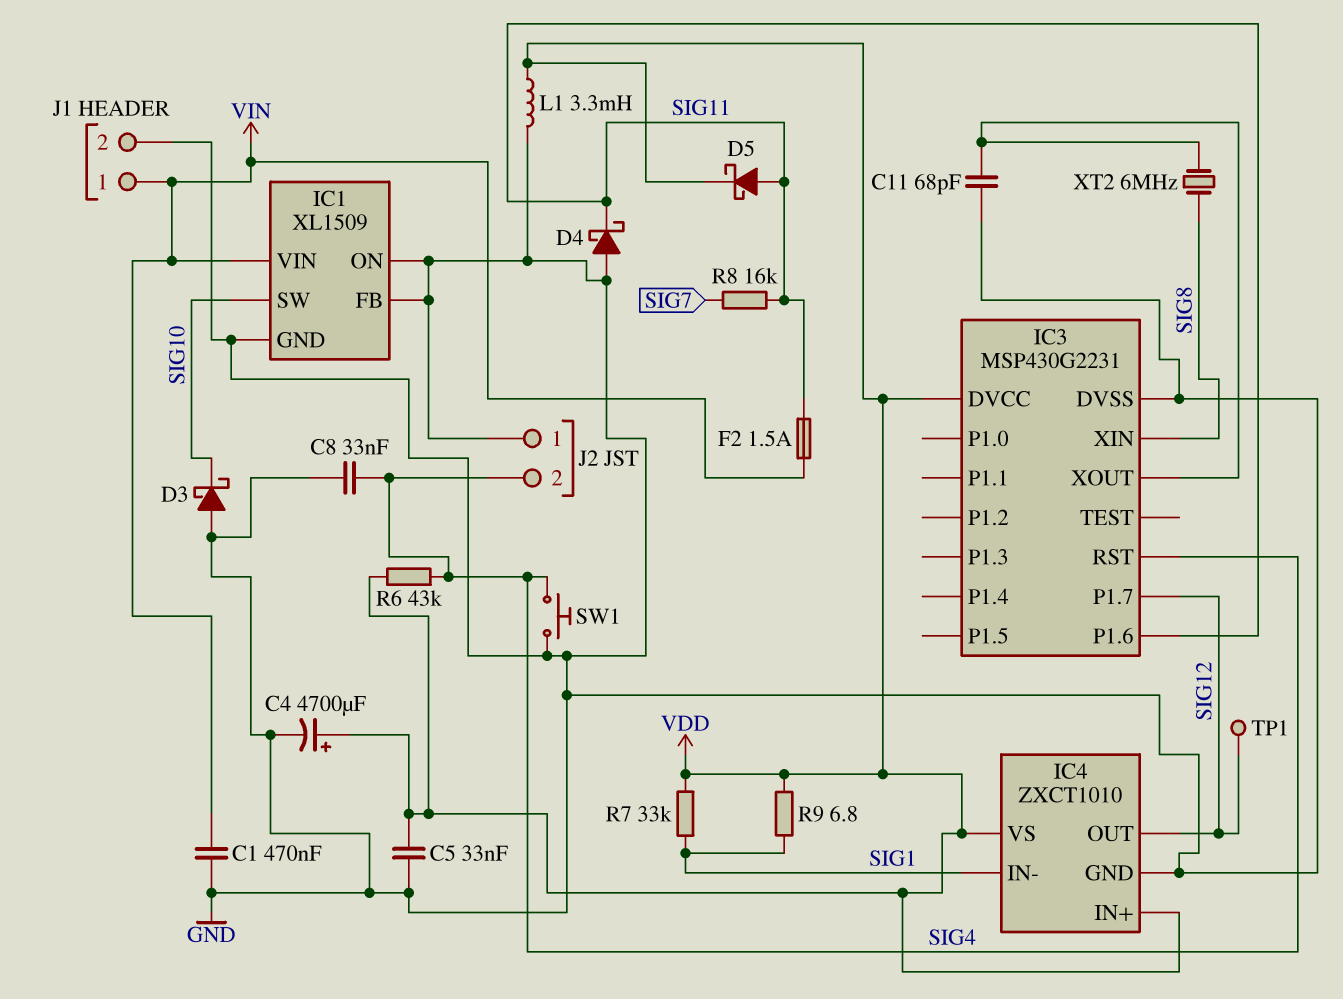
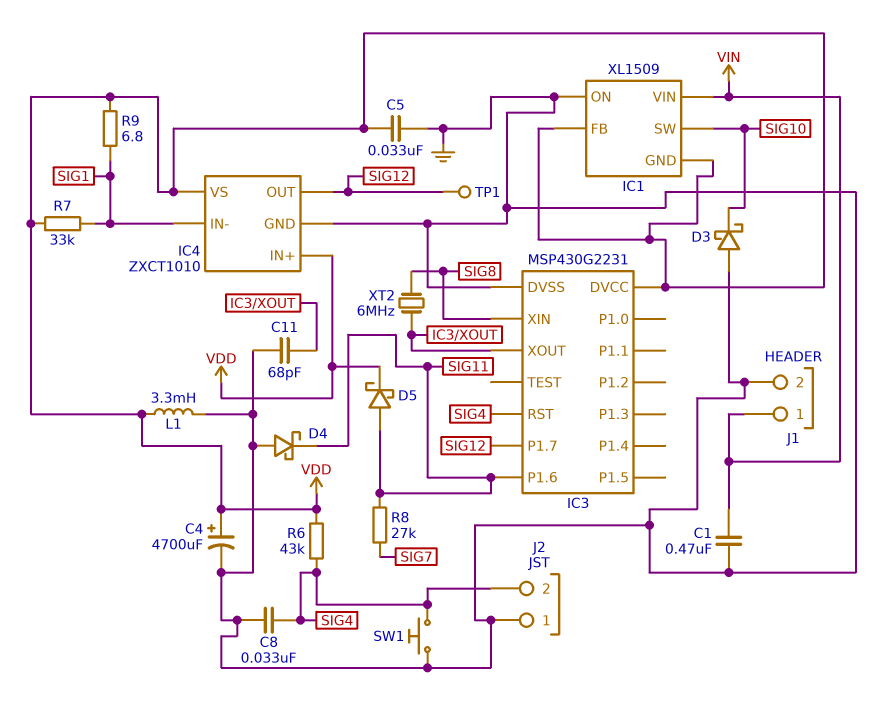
F2: 1.5A (SIG11, VIN) -> none
IC1 pin FB: GND -> VDD
IC1 pin GND: GND -> VDD
R8: 16k (SIG7, SIG11) -> 27k (SIG7, SIG11)

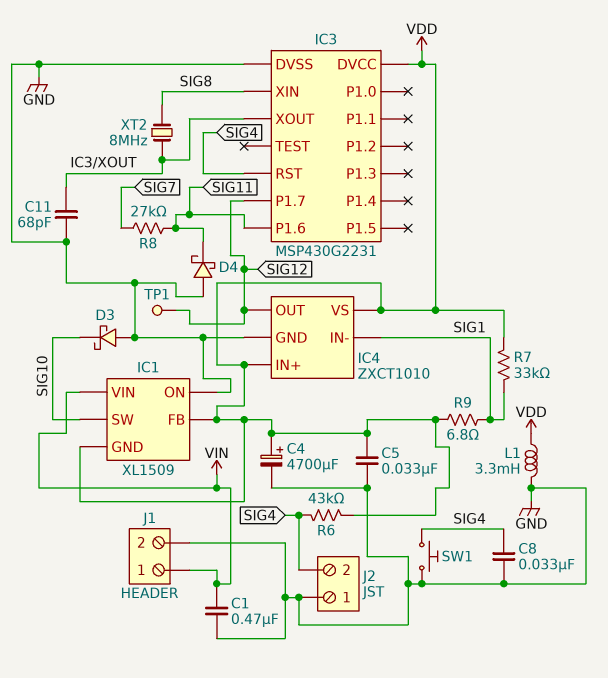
D5: schottky (A SIG11, K VDD) -> none
XT2: 6MHz (IC3/XOUT, SIG8) -> 8MHz (IC3/XOUT, SIG8)

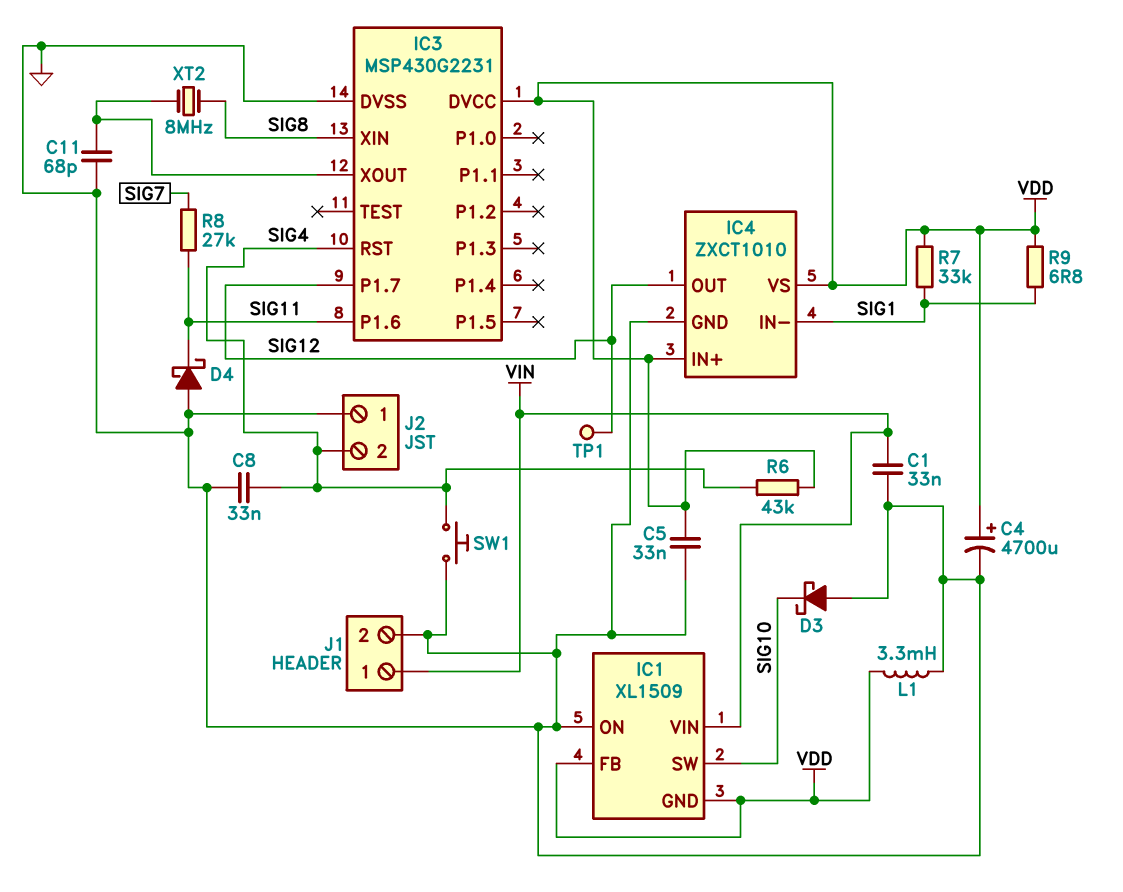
C1: 470nF (GND, VIN) -> 33nF (GND, VIN)

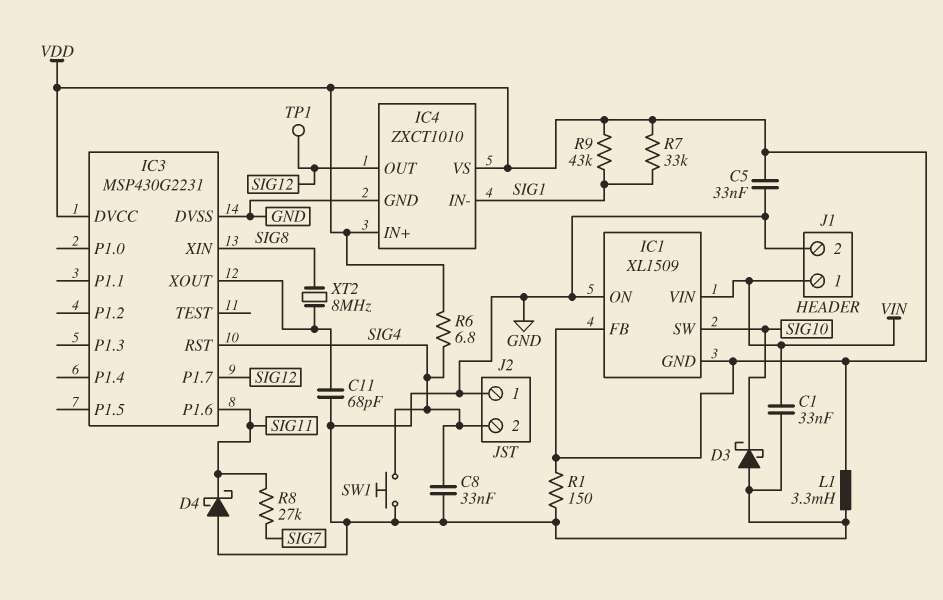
C4: 4700uF (plus VDD, minus GND) -> none
R1: none -> 150 (GND, VDD)
R6: 43k (SIG4, VDD) -> 6.8 (SIG4, VDD)
R9: 6.8 (SIG1, VDD) -> 43k (SIG1, VDD)

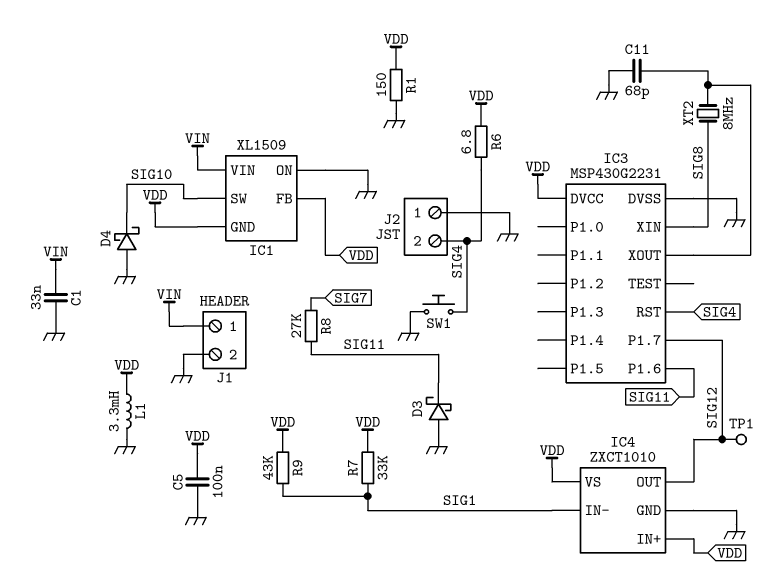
C5: 33nF (GND, VDD) -> 100nF (GND, VDD)
C8: 33nF (GND, SIG4) -> none
D3: schottky (A GND, K SIG10) -> schottky (A GND, K SIG11)
D4: schottky (A GND, K SIG11) -> schottky (A GND, K SIG10)

